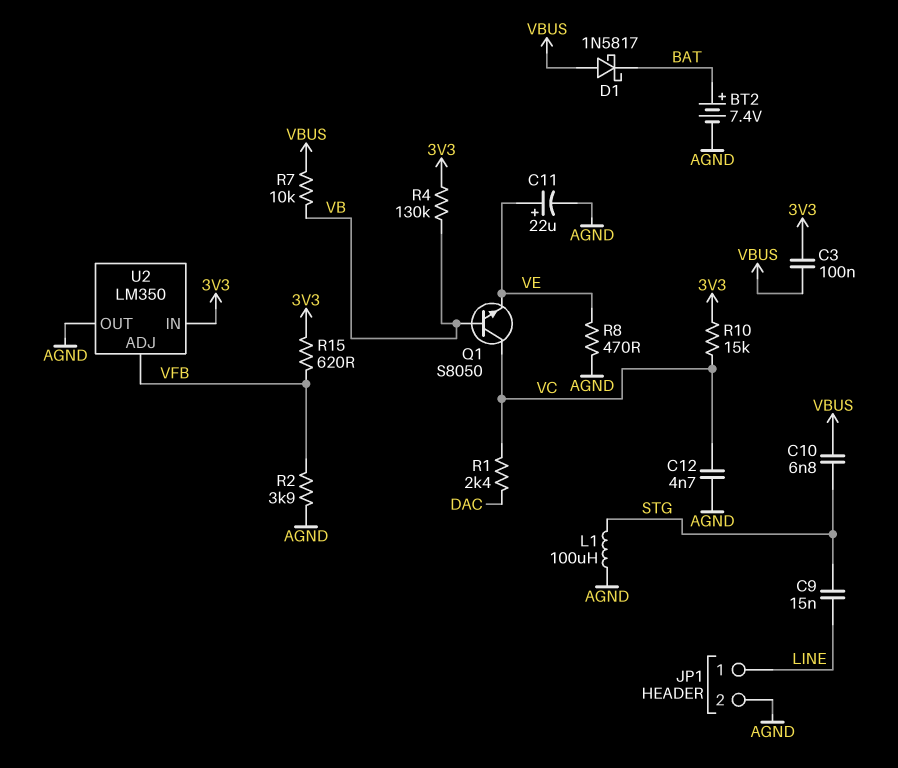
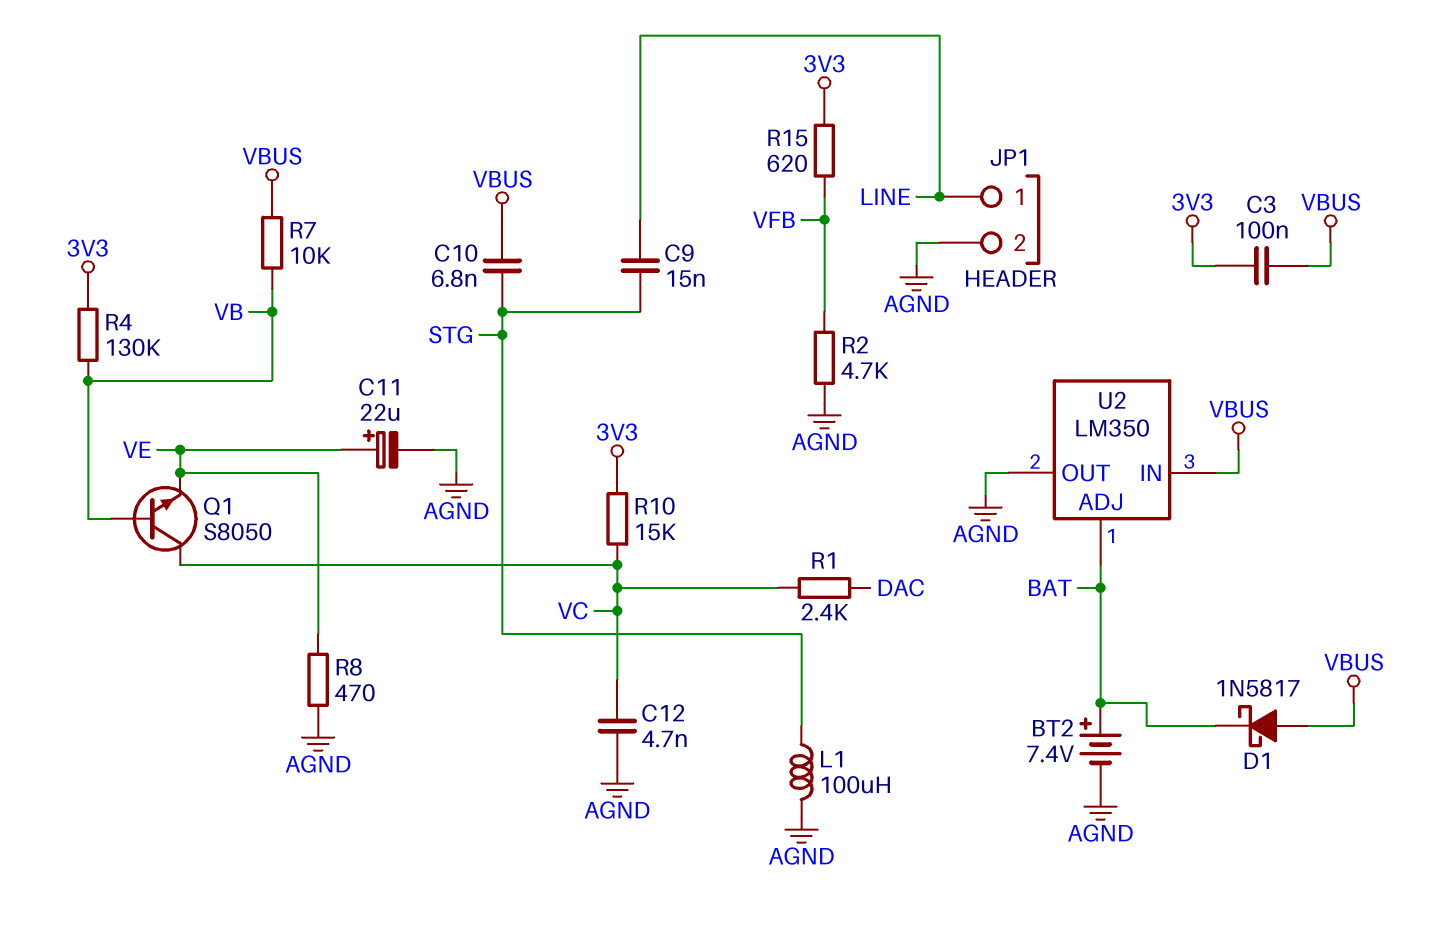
R2: 3.9k (AGND, VFB) -> 4.7k (AGND, VFB)
U2 pin ADJ: VFB -> BAT
U2 pin IN: 3V3 -> VBUS

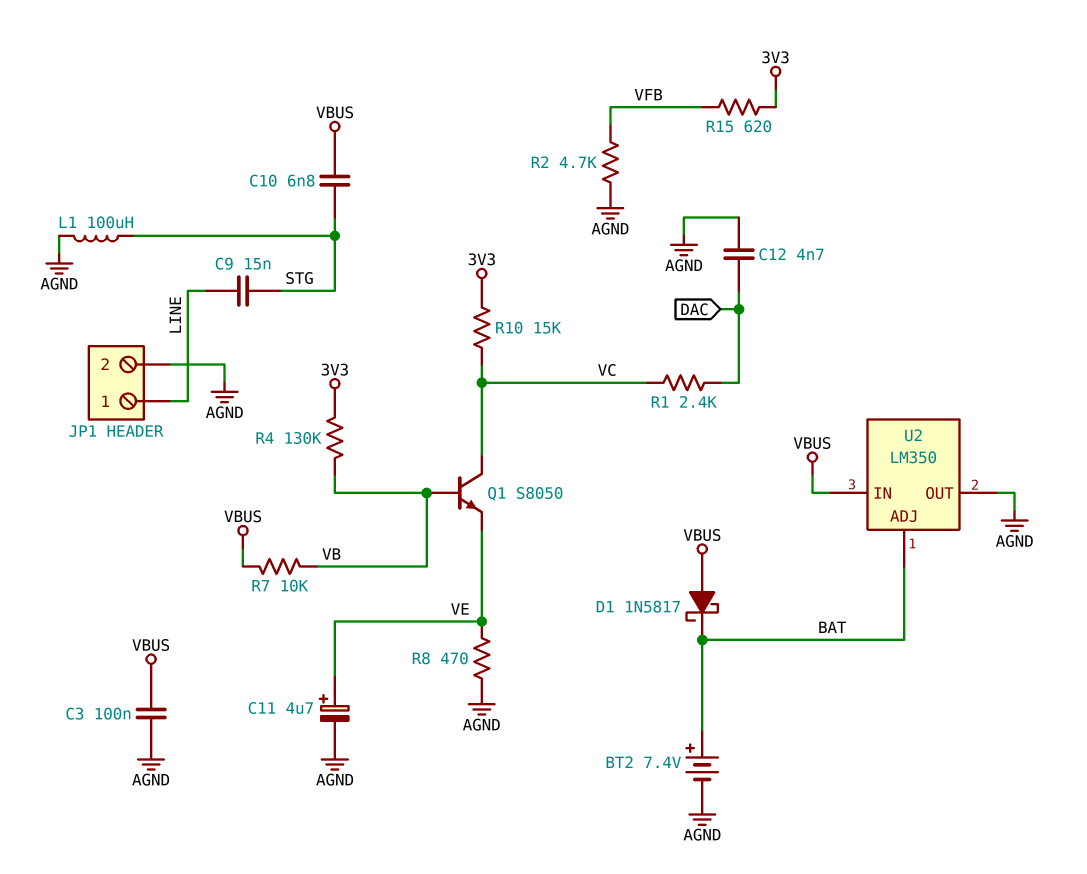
C3: 100nF (3V3, VBUS) -> 100nF (AGND, VBUS)
C11: 22uF (plus VE, minus AGND) -> 4.7uF (plus VE, minus AGND)
C12: 4.7nF (AGND, VC) -> 4.7nF (AGND, DAC)

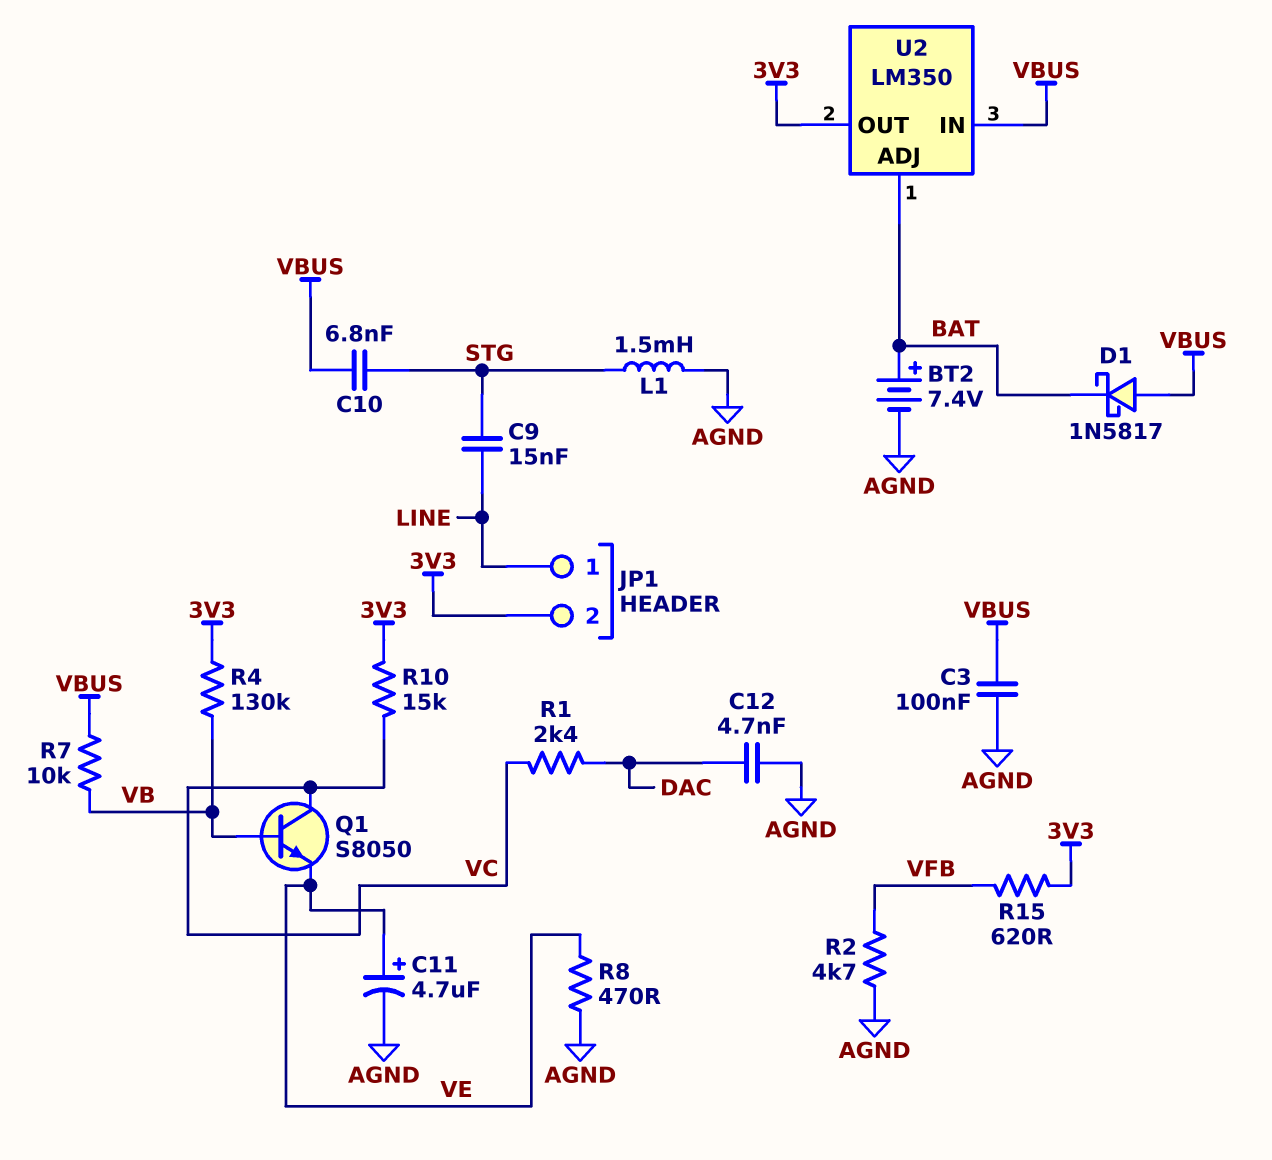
JP1 pin 2: AGND -> 3V3
L1: 100uH (AGND, STG) -> 1.5mH (AGND, STG)
U2 pin OUT: AGND -> 3V3

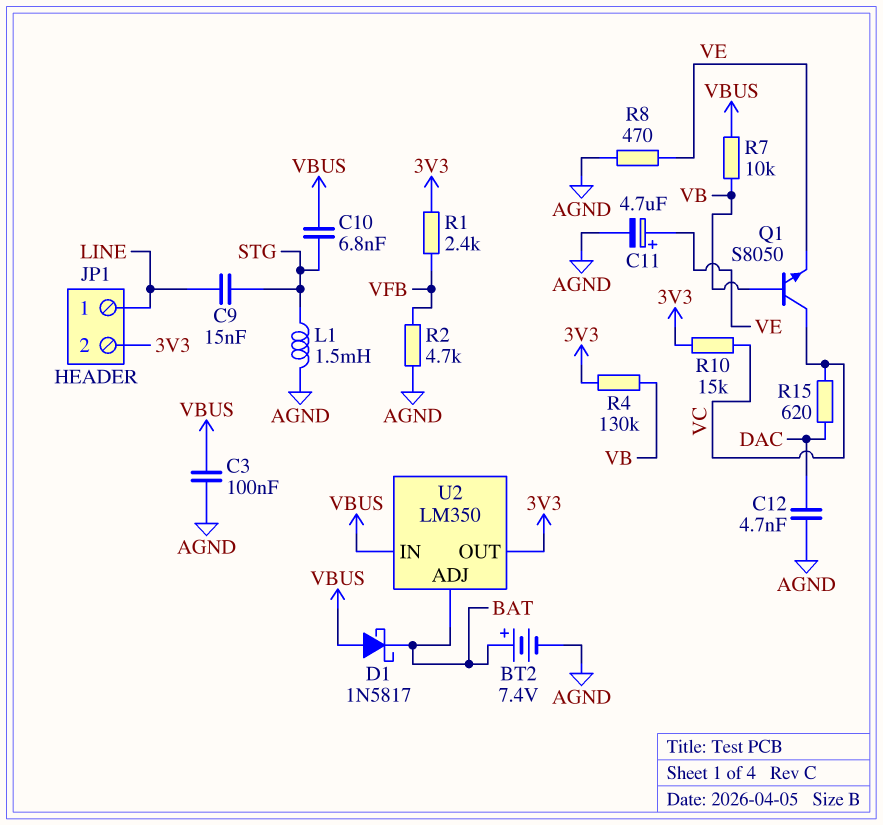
R1: 2.4k (DAC, VC) -> 2.4k (3V3, VFB)
R15: 620 (3V3, VFB) -> 620 (DAC, VC)

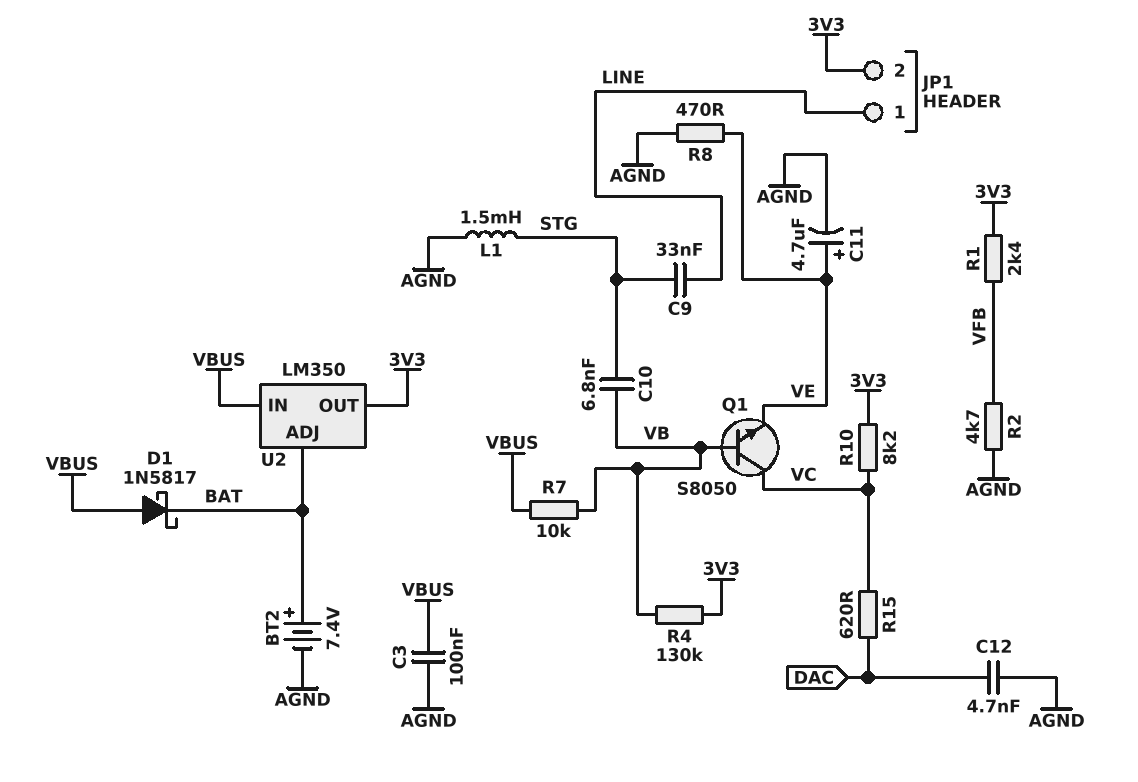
C9: 15nF (LINE, STG) -> 33nF (LINE, STG)
C10: 6.8nF (STG, VBUS) -> 6.8nF (STG, VB)
R10: 15k (3V3, VC) -> 8.2k (3V3, VC)

